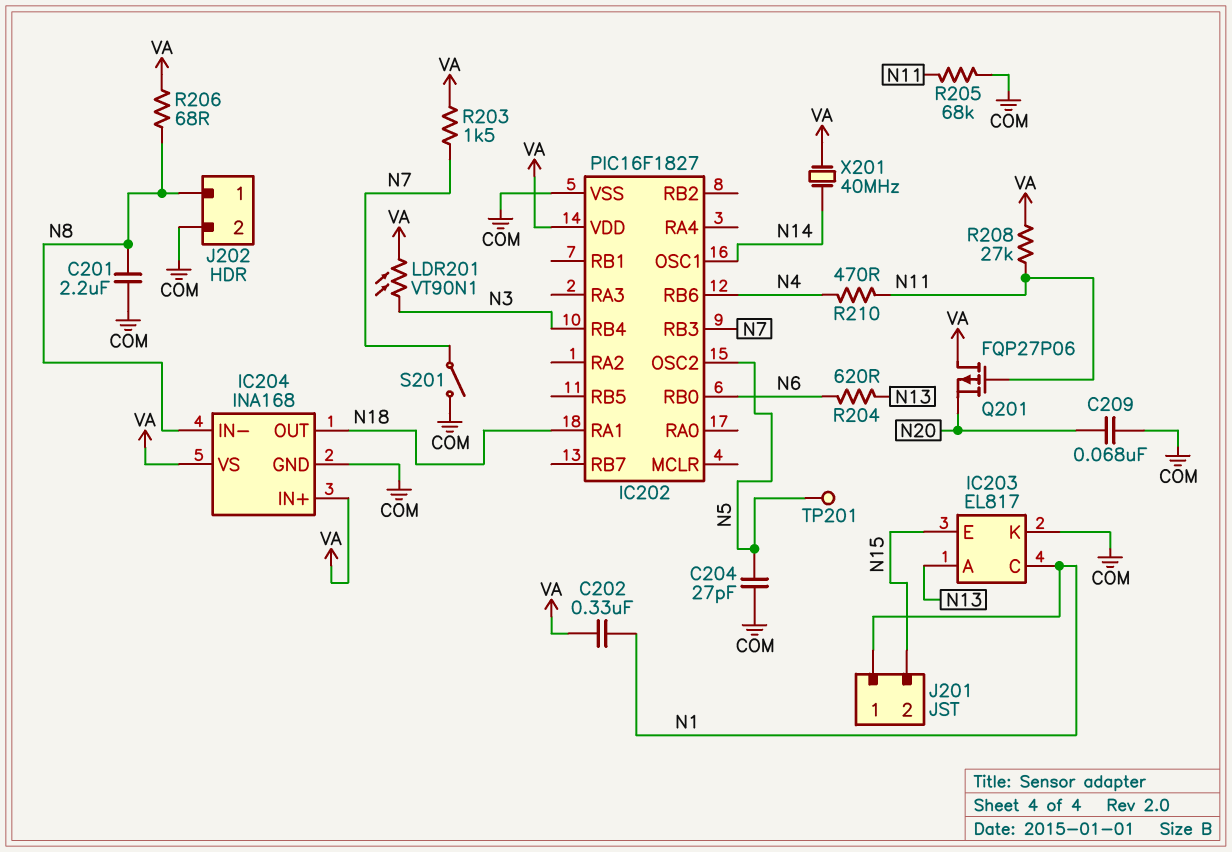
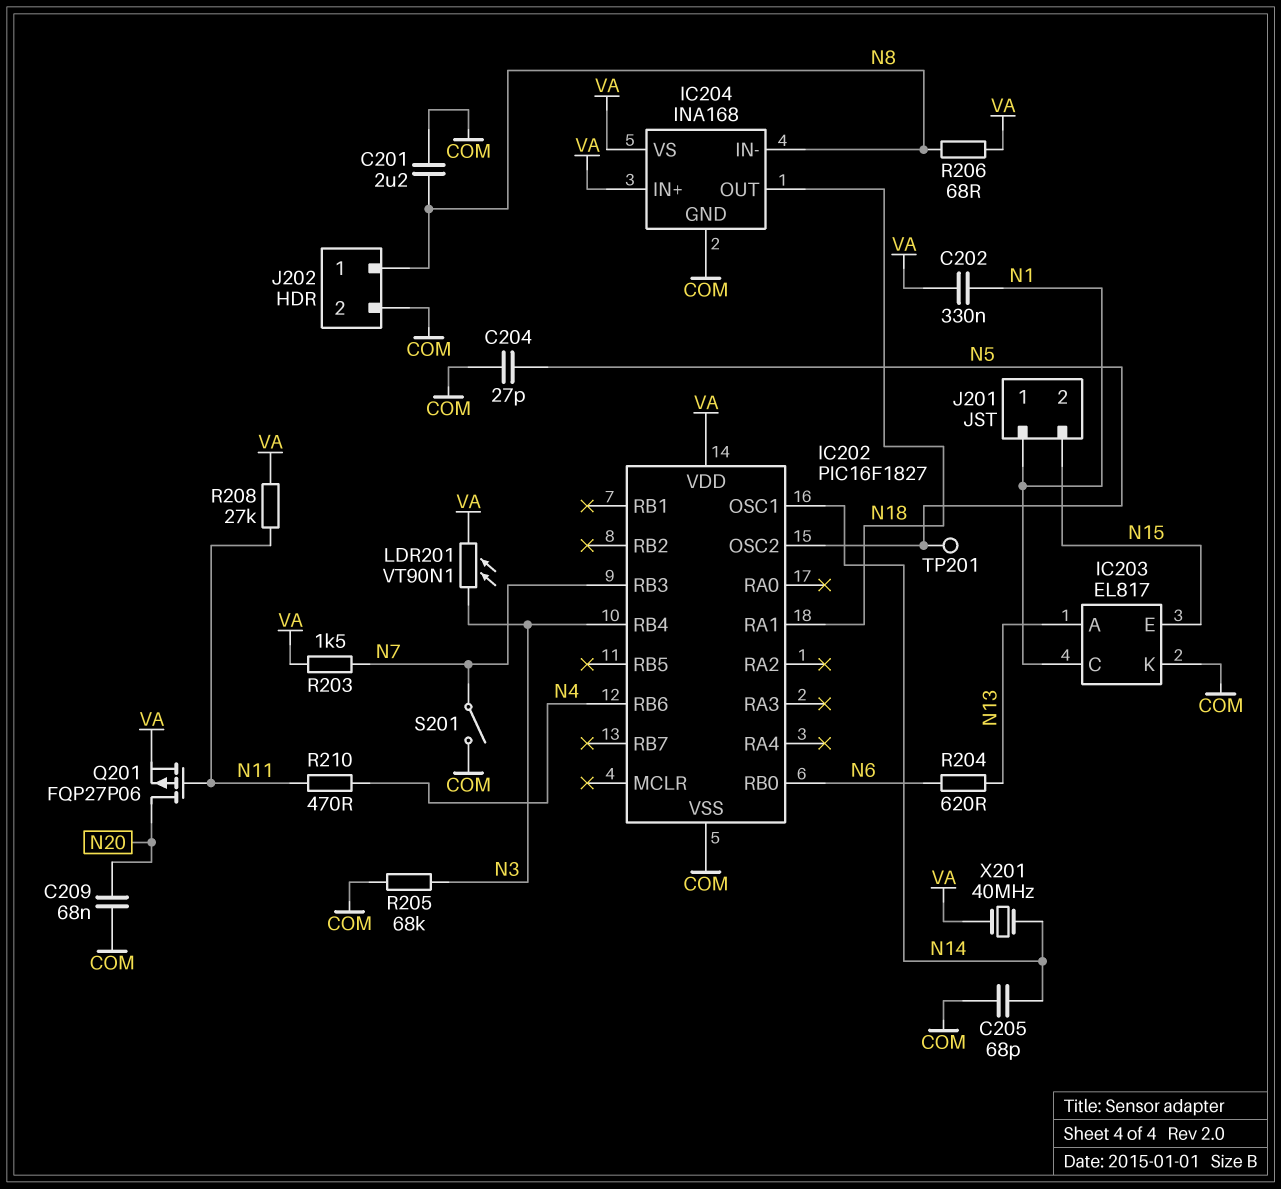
C205: none -> 68pF (COM, N14)
Q201: PMOS FQP27P06 (G N11, D VA, S N20) -> PMOS FQP27P06 (G N11, D N20, S VA)
R205: 68k (COM, N11) -> 68k (COM, N3)

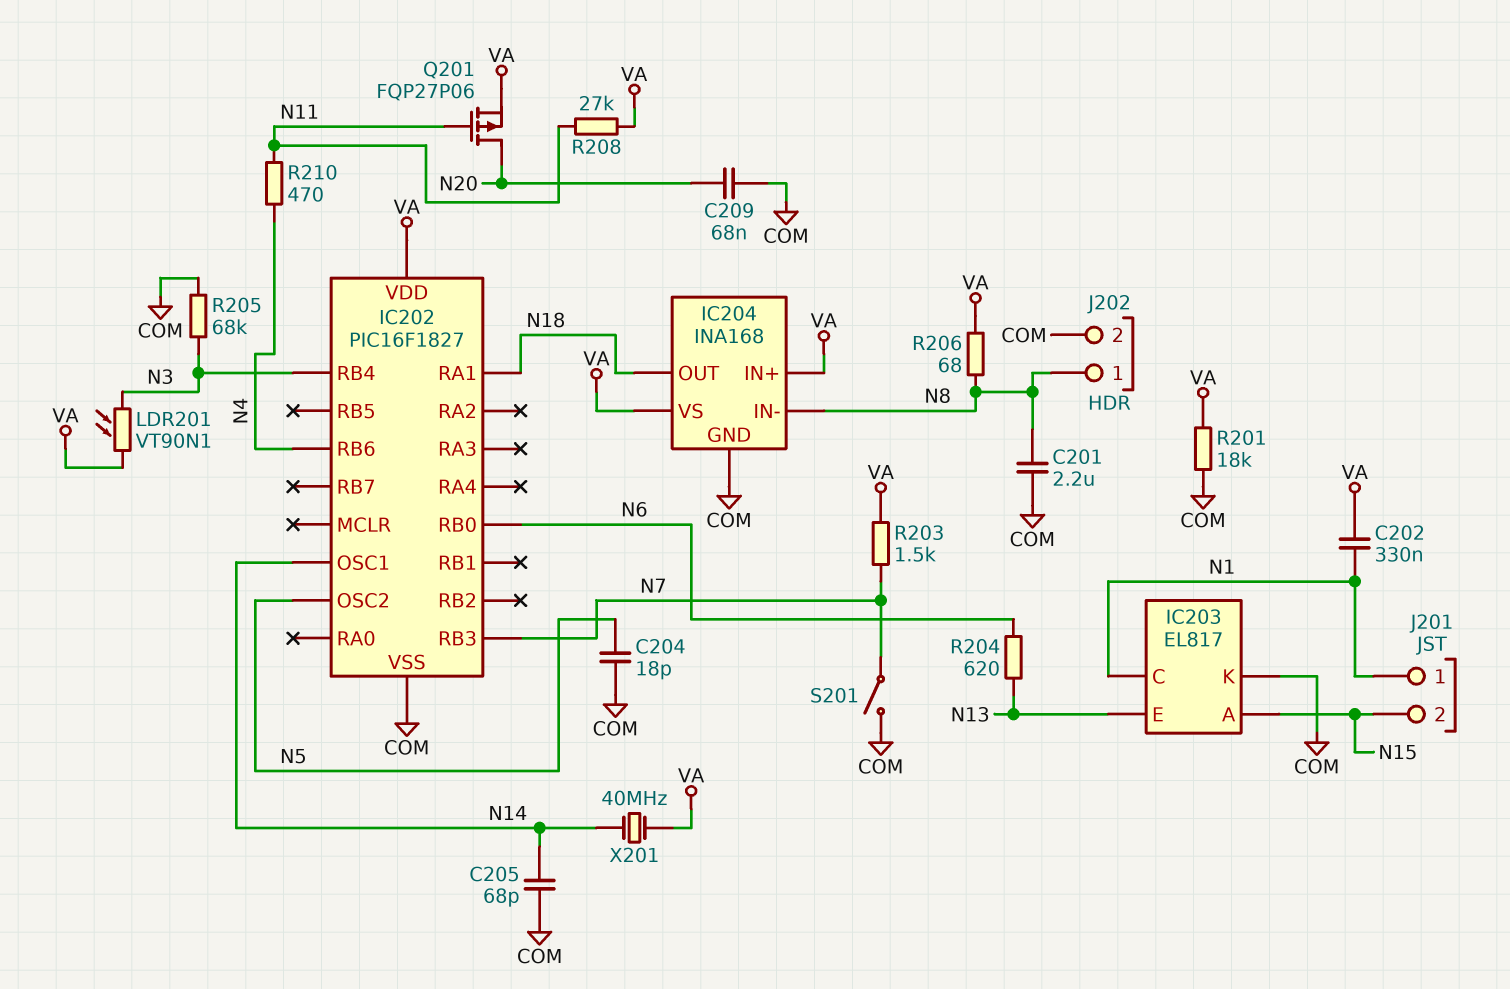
C204: 27pF (COM, N5) -> 18pF (COM, N5)
IC203 pin A: N13 -> N15
IC203 pin E: N15 -> N13
R201: none -> 18k (COM, VA)
TP201: test point (N5) -> none

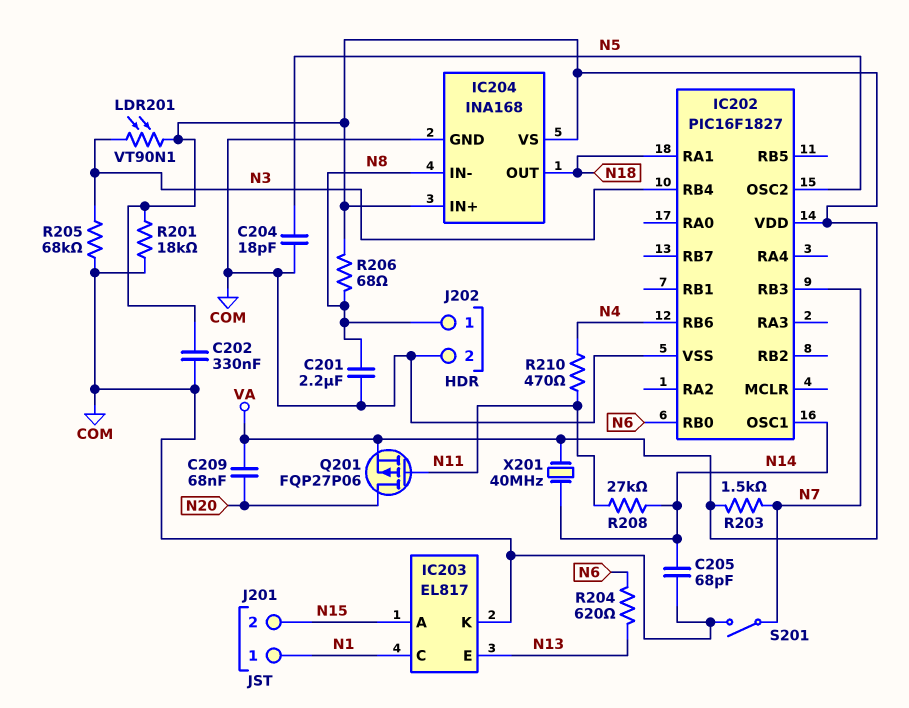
C202: 330nF (N1, VA) -> 330nF (COM, VA)
C209: 68nF (COM, N20) -> 68nF (N20, VA)
R208: 27k (N11, VA) -> 27k (N11, N14)

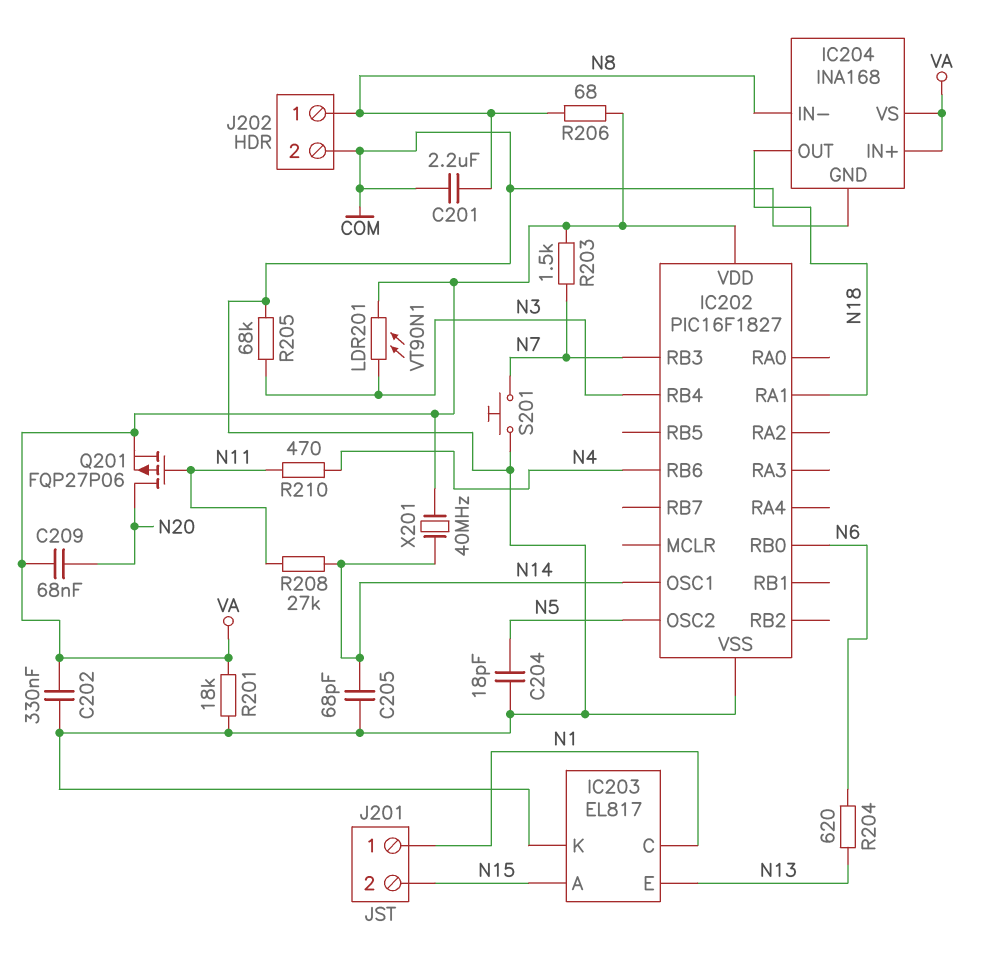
S201: switch (COM, N7) -> button (COM, N7)

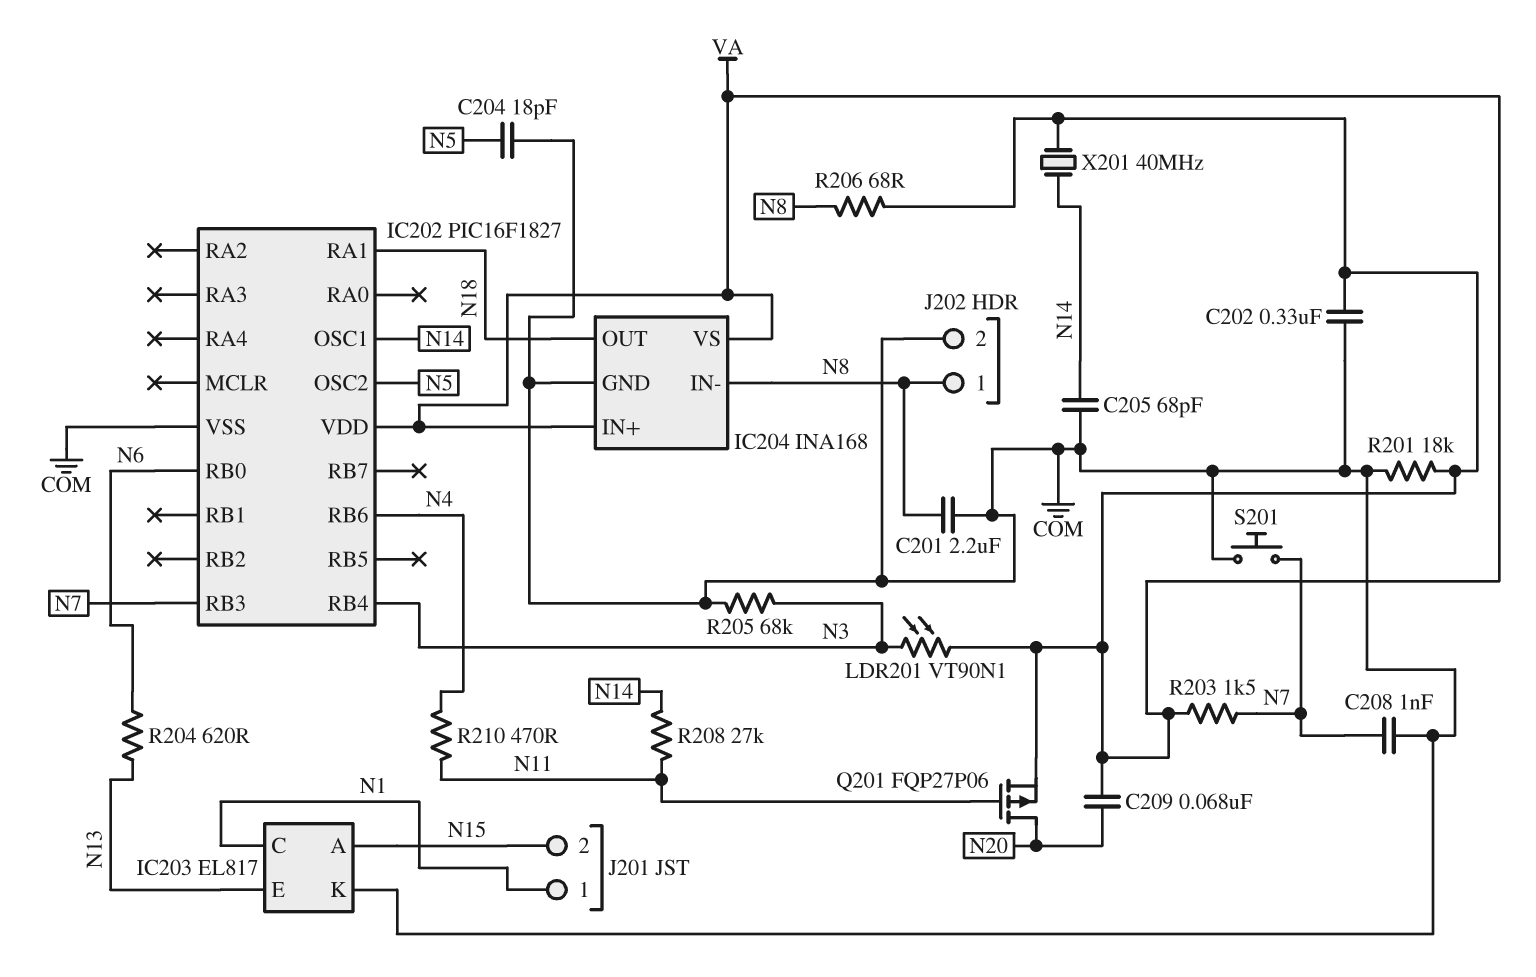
C208: none -> 1nF (COM, N7)

